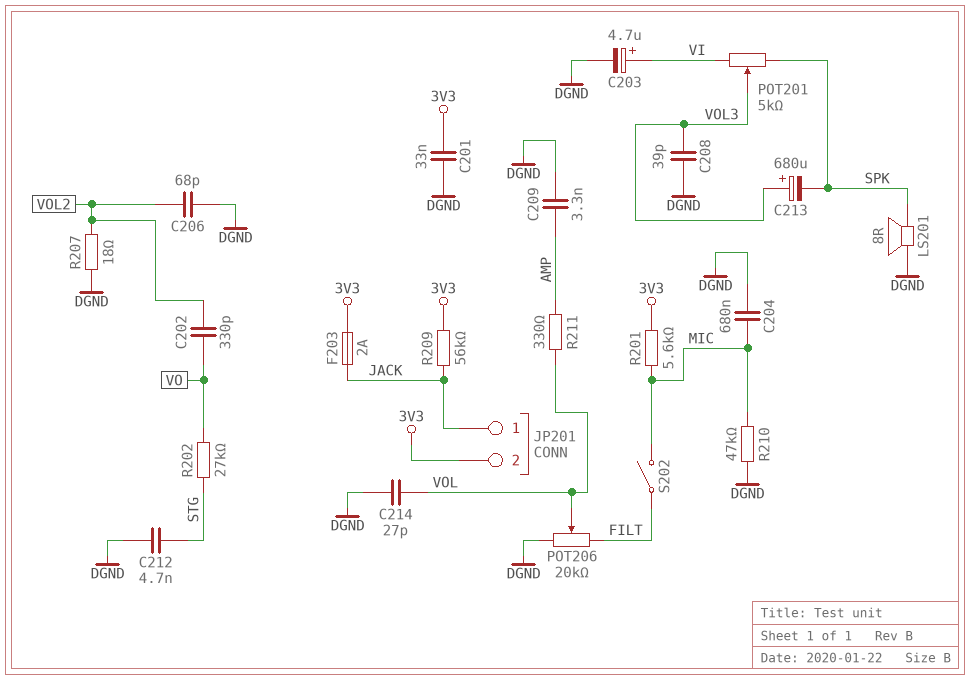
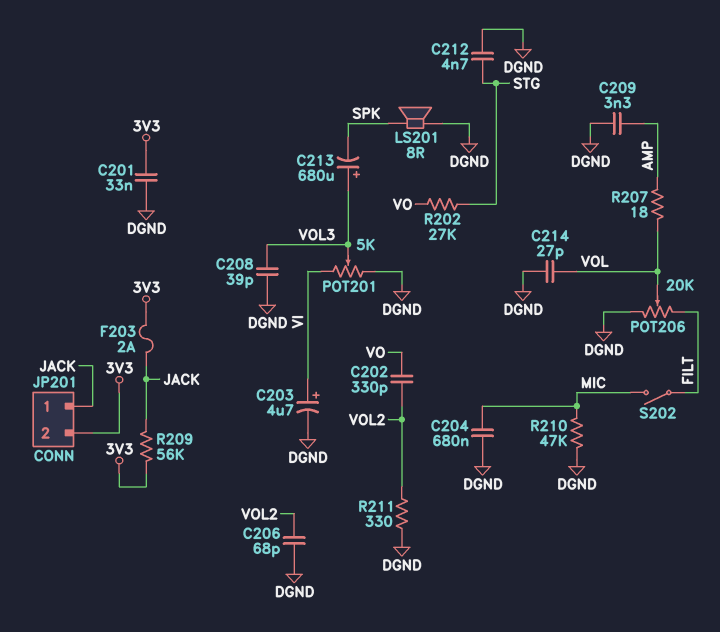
POT201: 5k (SPK, VI, wiper VOL3) -> 5k (DGND, VI, wiper VOL3)
R201: 5.6k (3V3, MIC) -> none
R207: 18 (DGND, VOL2) -> 18 (AMP, VOL)
R211: 330 (AMP, VOL) -> 330 (DGND, VOL2)

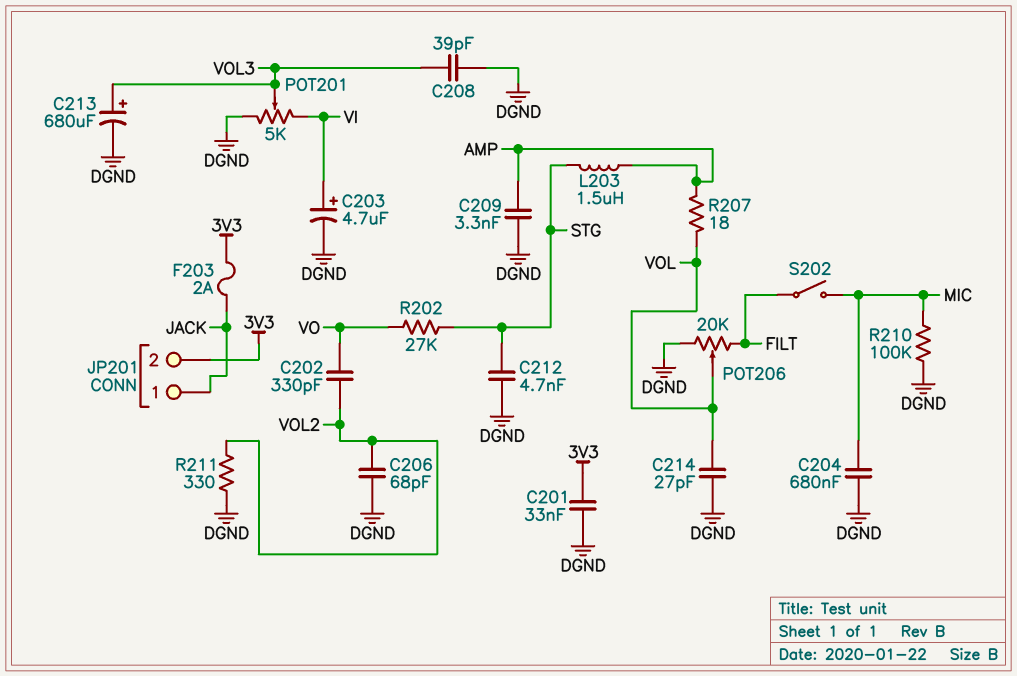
C213: 680uF (plus VOL3, minus SPK) -> 680uF (plus VOL3, minus DGND)
L203: none -> 1.5uH (AMP, STG)
LS201: speaker 8R (DGND, SPK) -> none
R209: 56k (3V3, JACK) -> none
R210: 47k (DGND, MIC) -> 100k (DGND, MIC)

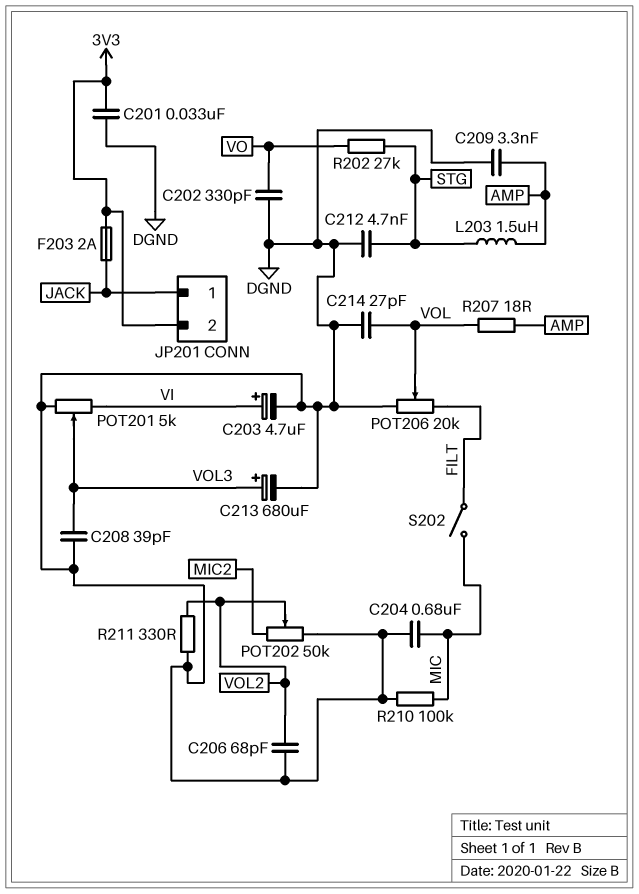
C202: 330pF (VO, VOL2) -> 330pF (DGND, VO)
POT202: none -> 50k (DGND, MIC2, wiper VOL2)

